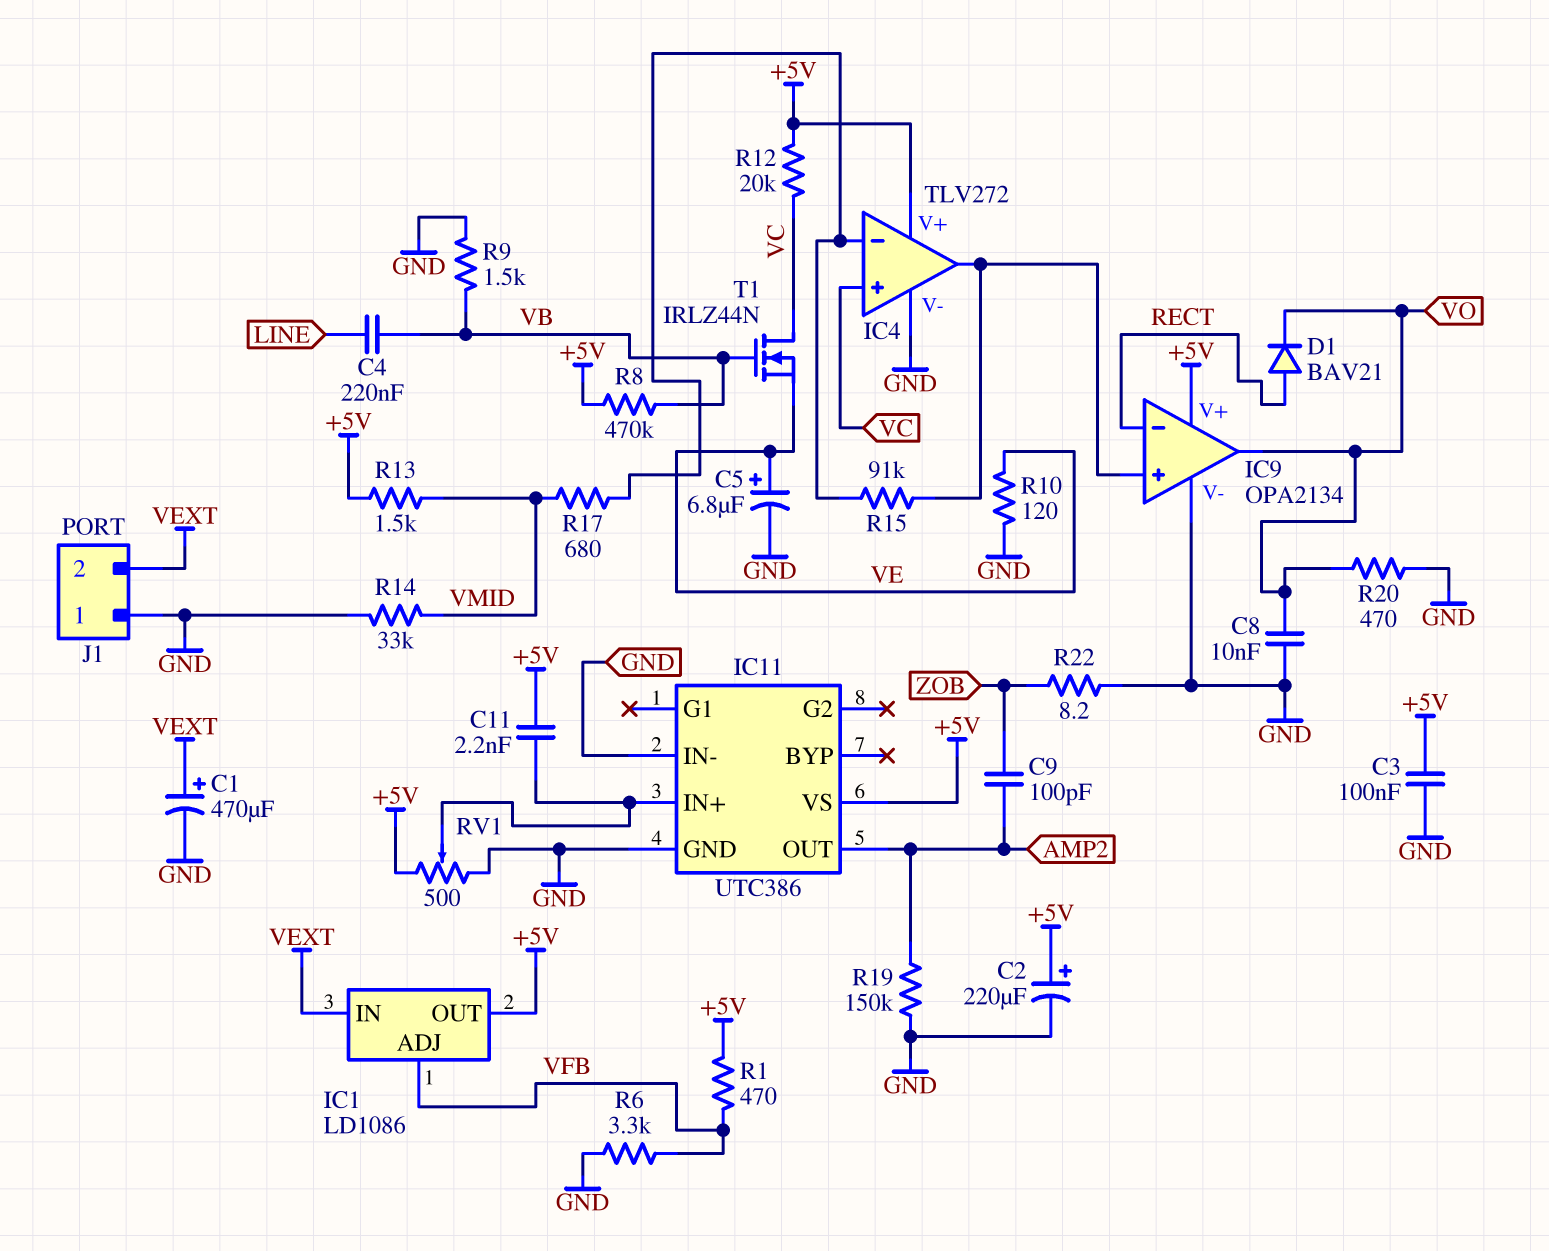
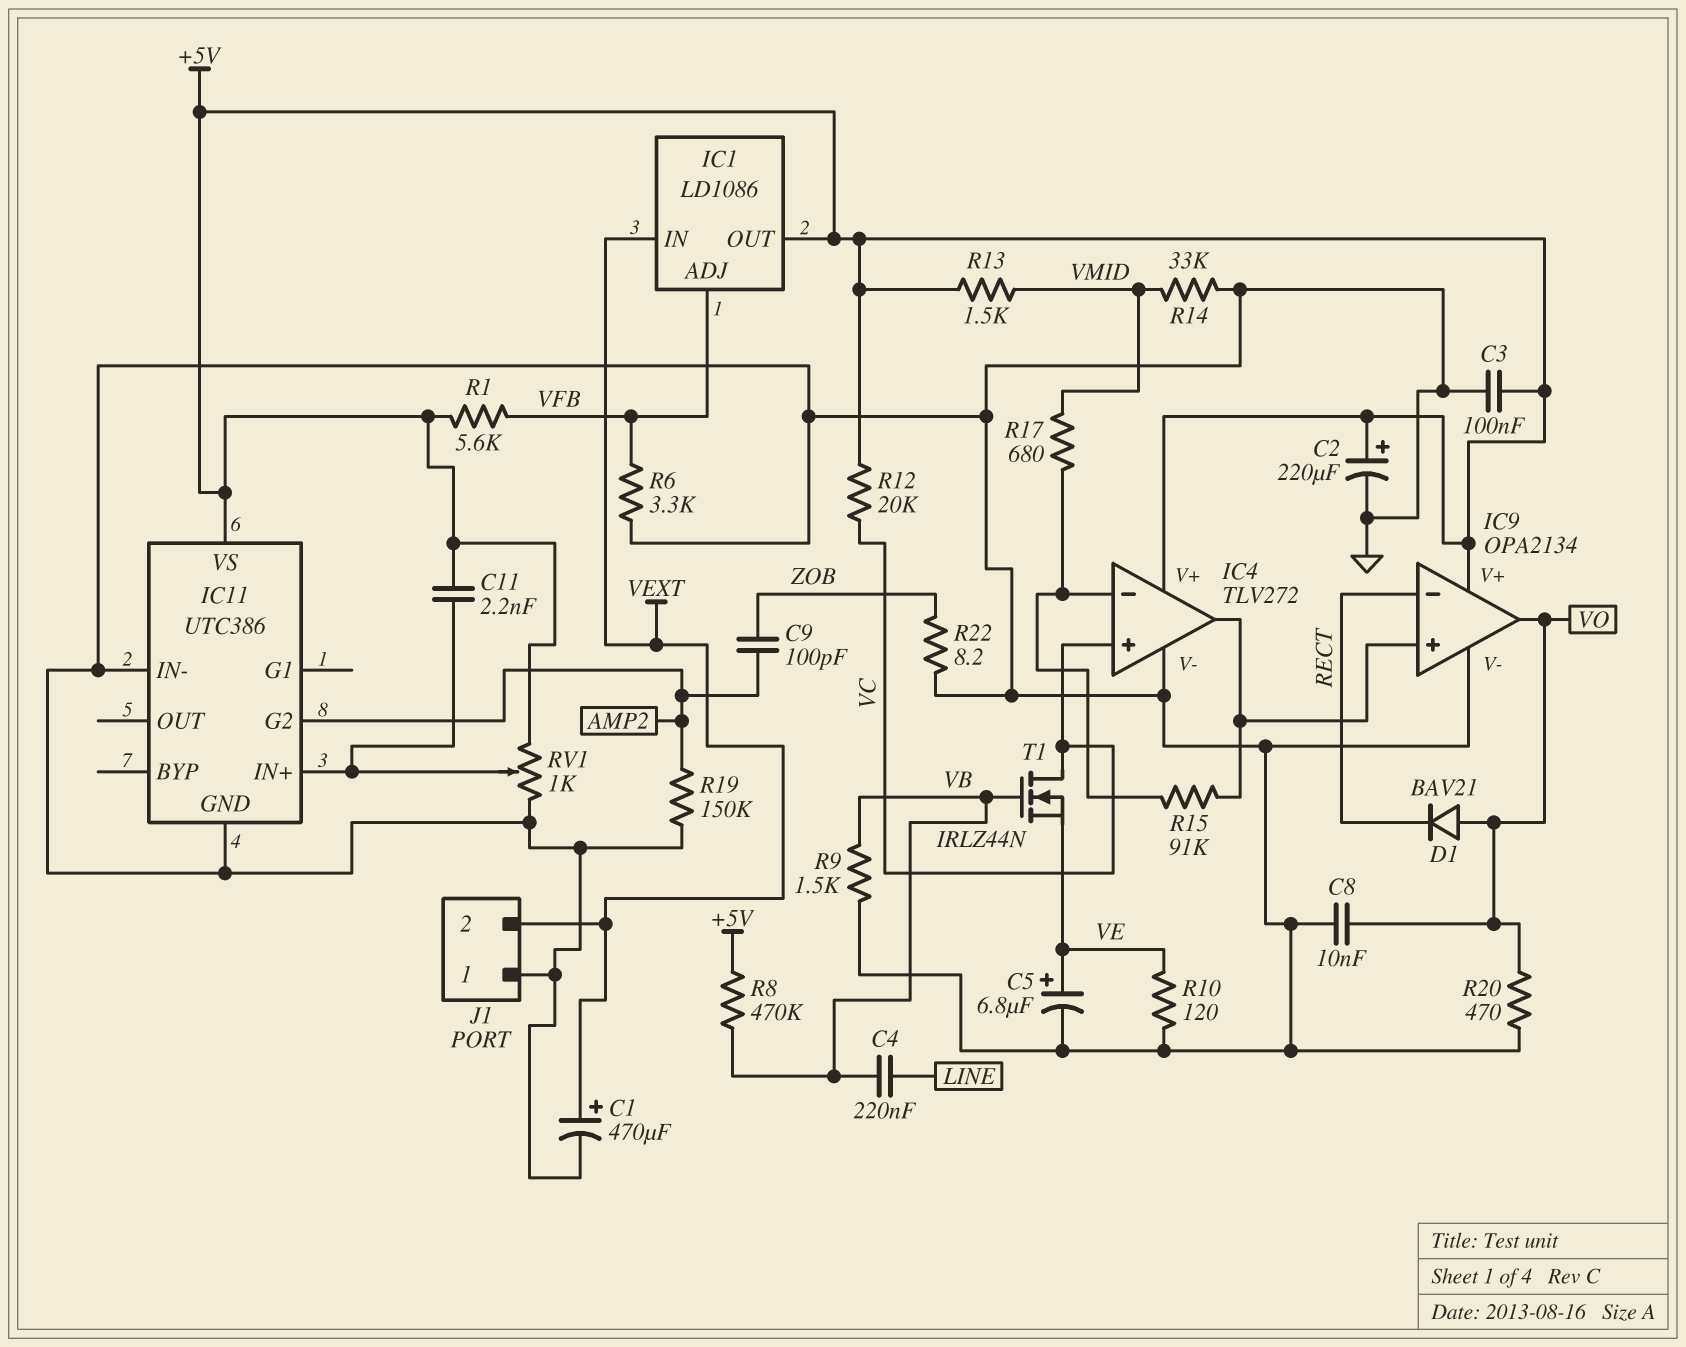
D1: diode BAV21 (A RECT, K VO) -> diode BAV21 (A VO, K RECT)
IC11 pin G2: none -> AMP2
IC11 pin OUT: AMP2 -> none
R1: 470 (+5V, VFB) -> 5.6k (+5V, VFB)
RV1: 500 (+5V, GND, wiper IC11/IN+) -> 1k (+5V, GND, wiper IC11/IN+)

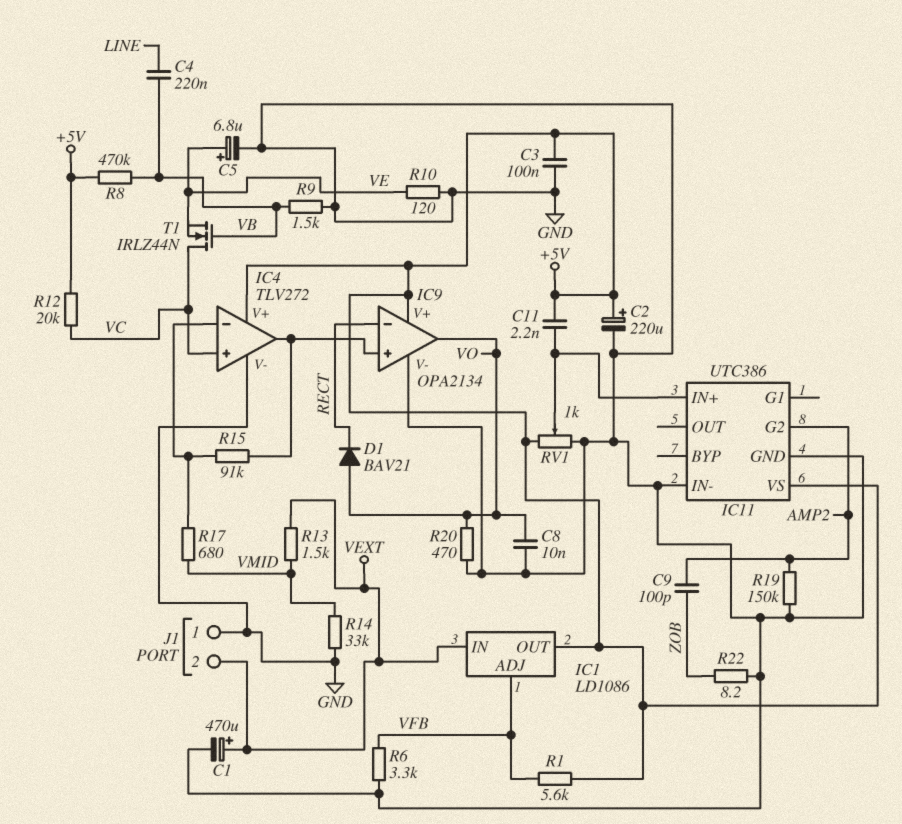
R13: 1.5k (+5V, VMID) -> 1.5k (VEXT, VMID)

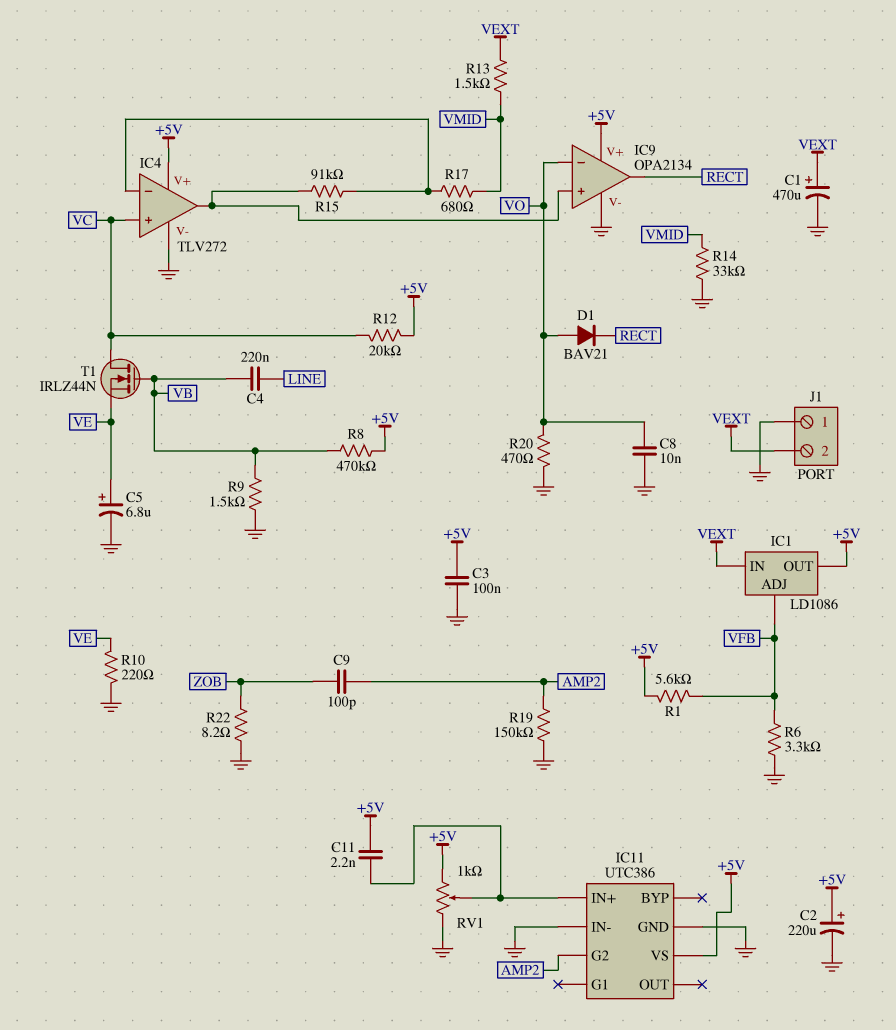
IC9 pin in-: RECT -> VO
IC9 pin out: VO -> RECT
R10: 120 (GND, VE) -> 220 (GND, VE)

